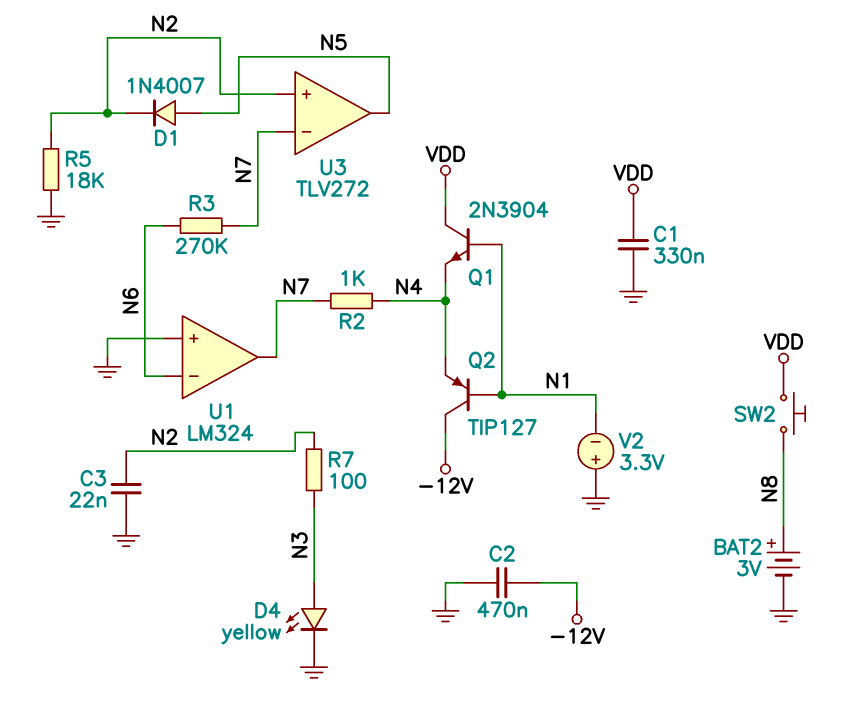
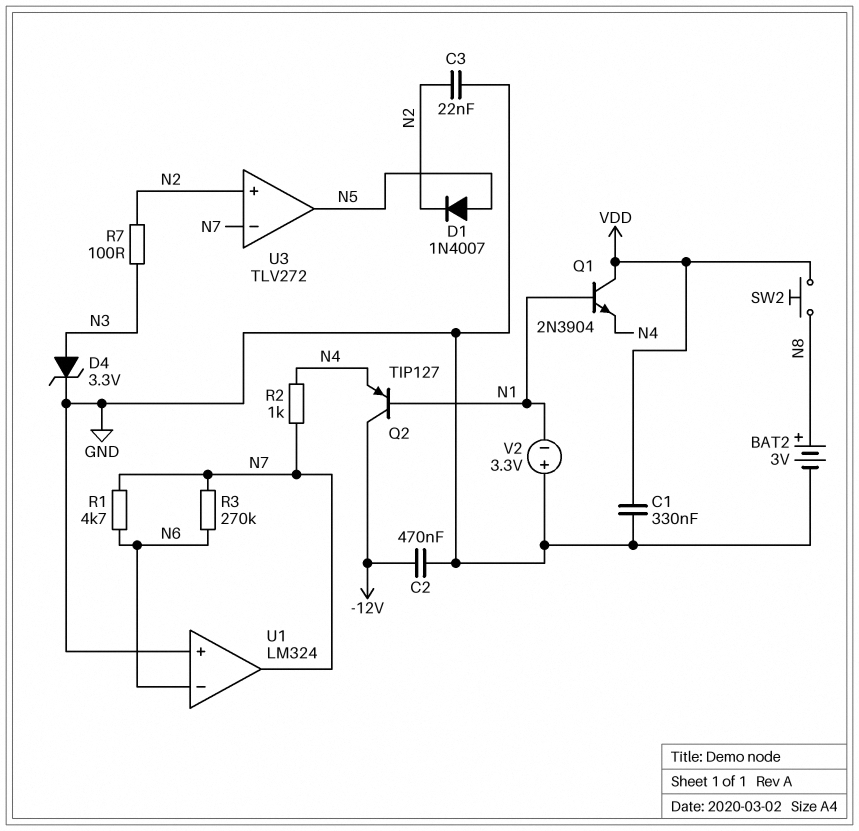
D4: LED yellow (A N3, K GND) -> zener 3.3V (A N3, K GND)
R1: none -> 4.7k (N6, N7)
R5: 18k (GND, N2) -> none

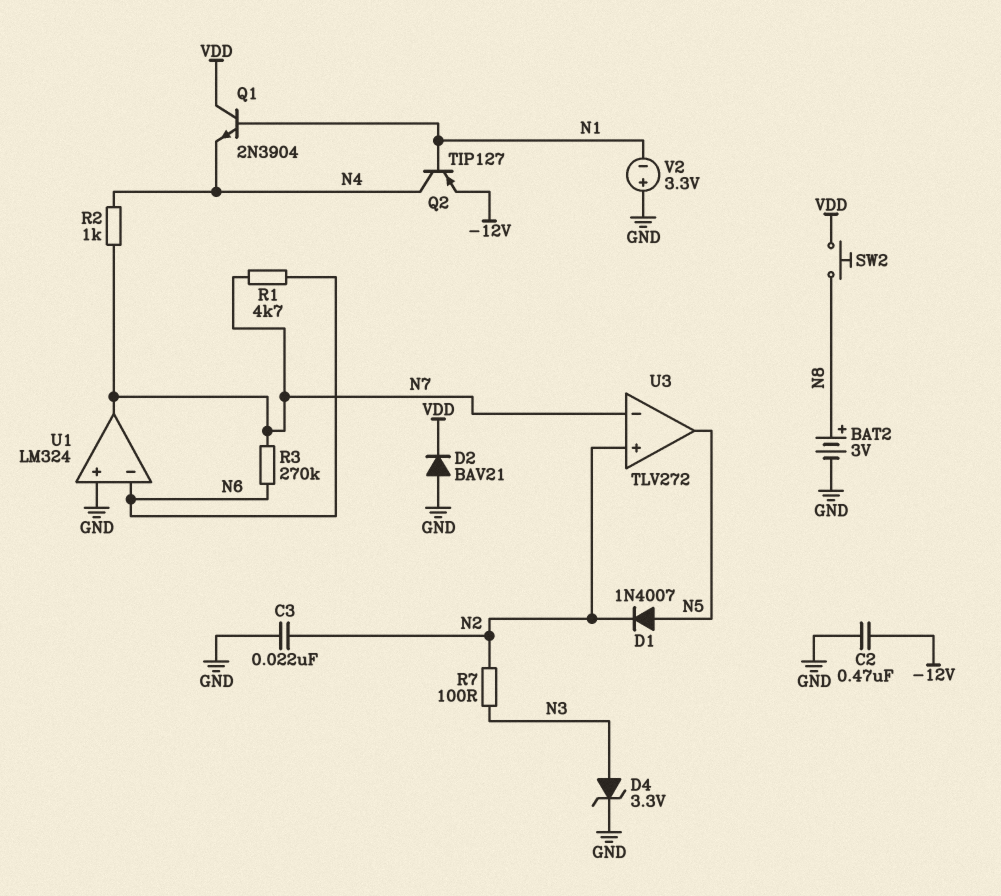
C1: 330nF (GND, VDD) -> none
D2: none -> diode BAV21 (A GND, K VDD)
Q2: PNP TIP127 (B N1, C -12V, E N4) -> PNP TIP127 (B N1, C N4, E -12V)

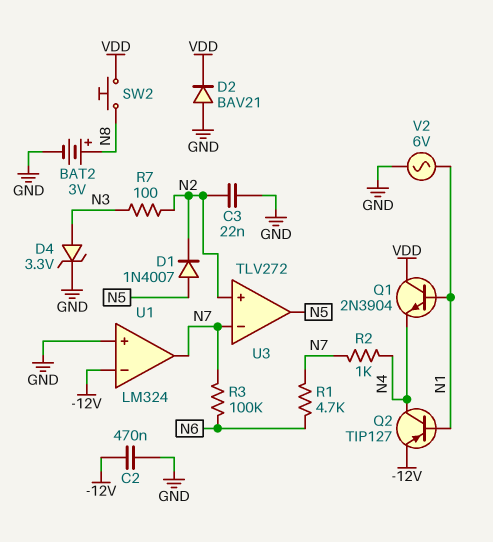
R3: 270k (N6, N7) -> 100k (N6, N7)
U1 pin in-: N6 -> -12V
V2: 3.3V (plus GND, minus N1) -> AC 6V (GND, N1)

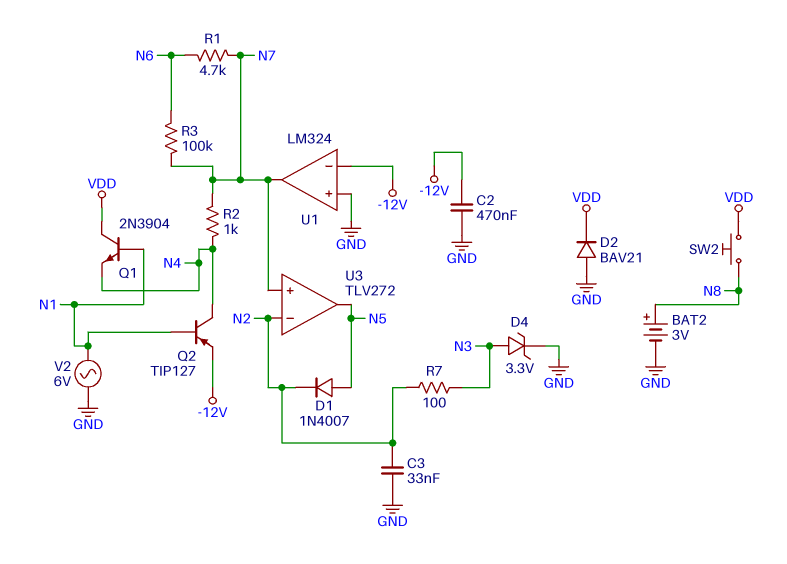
C3: 22nF (GND, N2) -> 33nF (GND, N2)
U3 pin in+: N2 -> N7
U3 pin in-: N7 -> N2

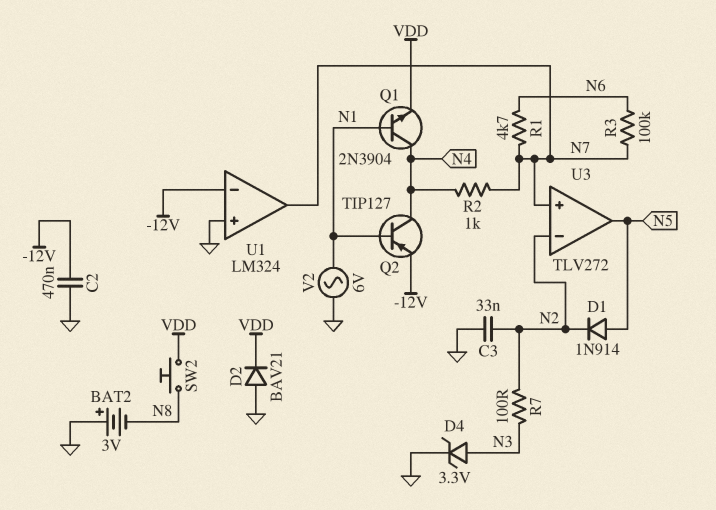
BAT2: 3V (plus N8, minus GND) -> 3V (plus GND, minus N8)
D1: diode 1N4007 (A N5, K N2) -> diode 1N914 (A N5, K N2)
Q1: NPN 2N3904 (B N1, C VDD, E N4) -> NPN 2N3904 (B N1, C N4, E VDD)

